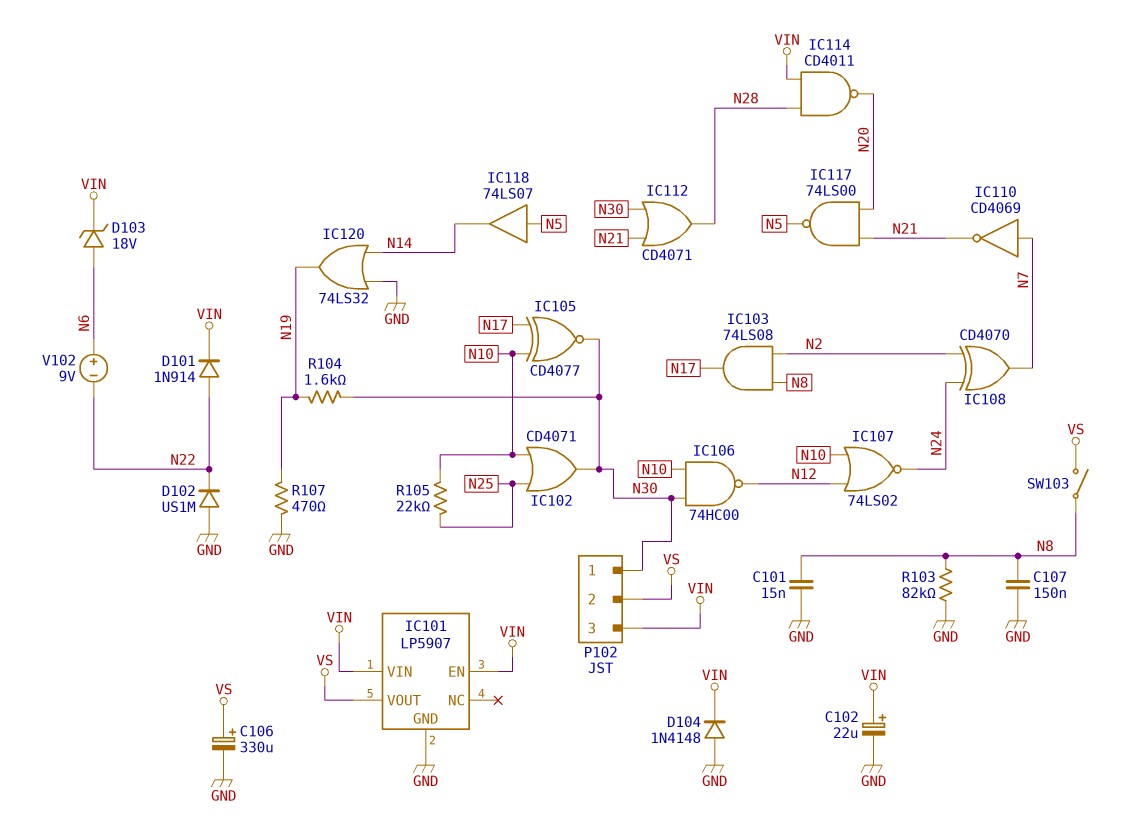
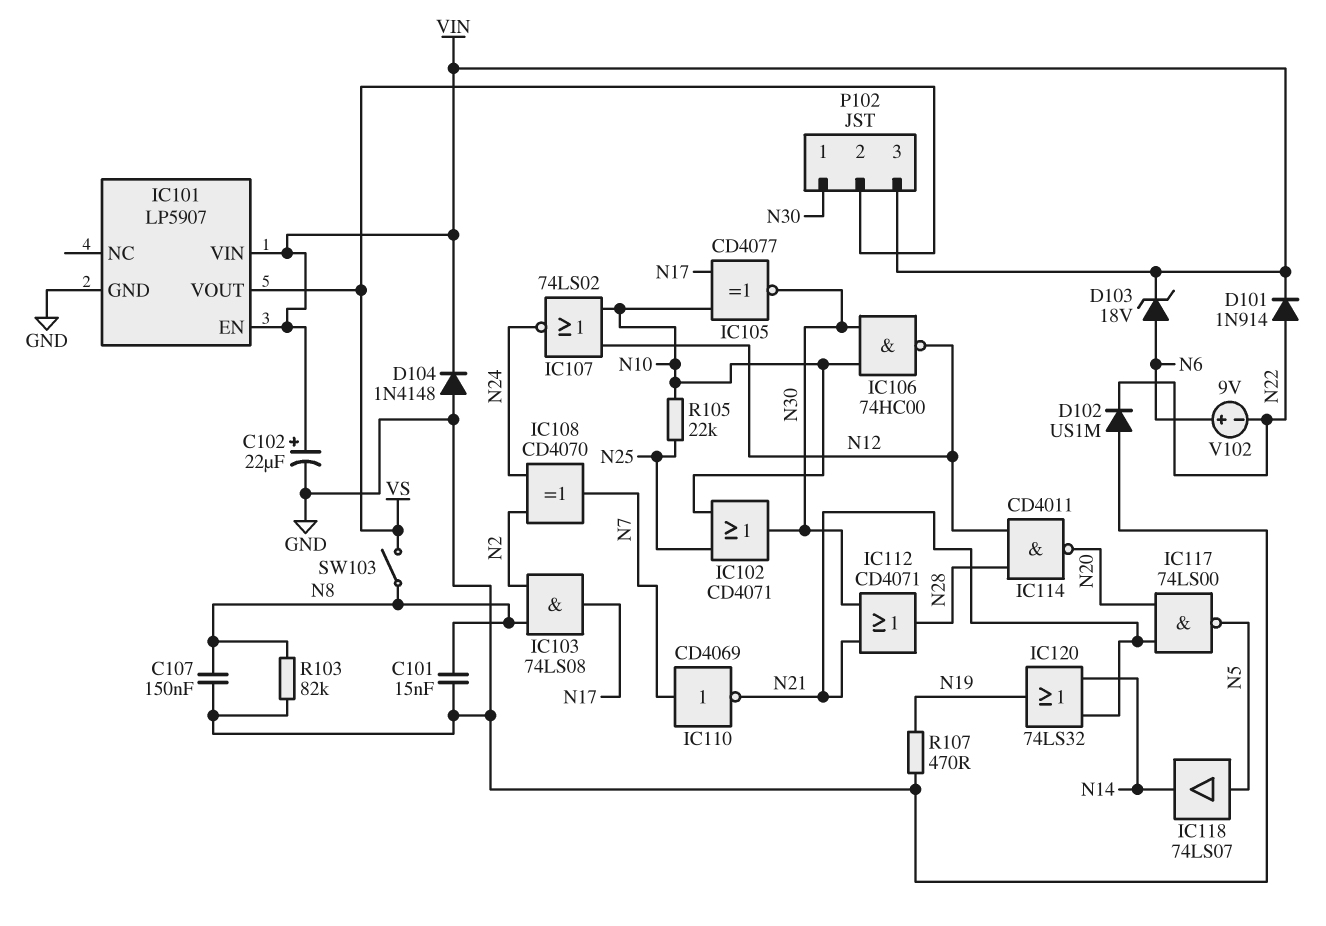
C106: 330uF (plus VS, minus GND) -> none
IC114: NAND CD4011 (in N28, in VIN, out N20) -> NAND CD4011 (in N12, in N28, out N20)
IC120: OR 74LS32 (in GND, in N14, out N19) -> OR 74LS32 (in N14, in N21, out N19)
R104: 1.6k (N19, N30) -> none

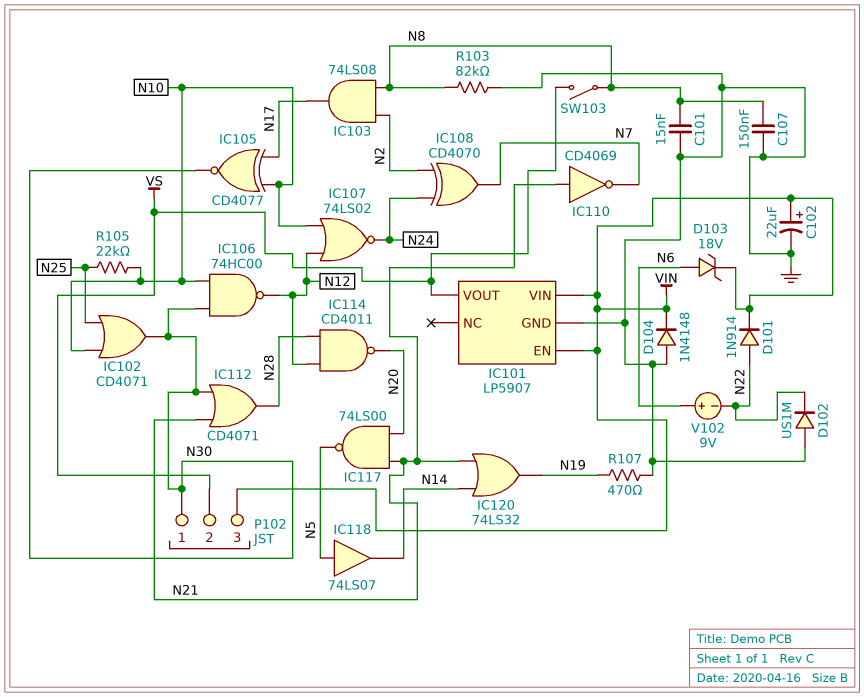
IC110: NOT CD4069 (in N7, out N21) -> NOT CD4069 (in N21, out N7)

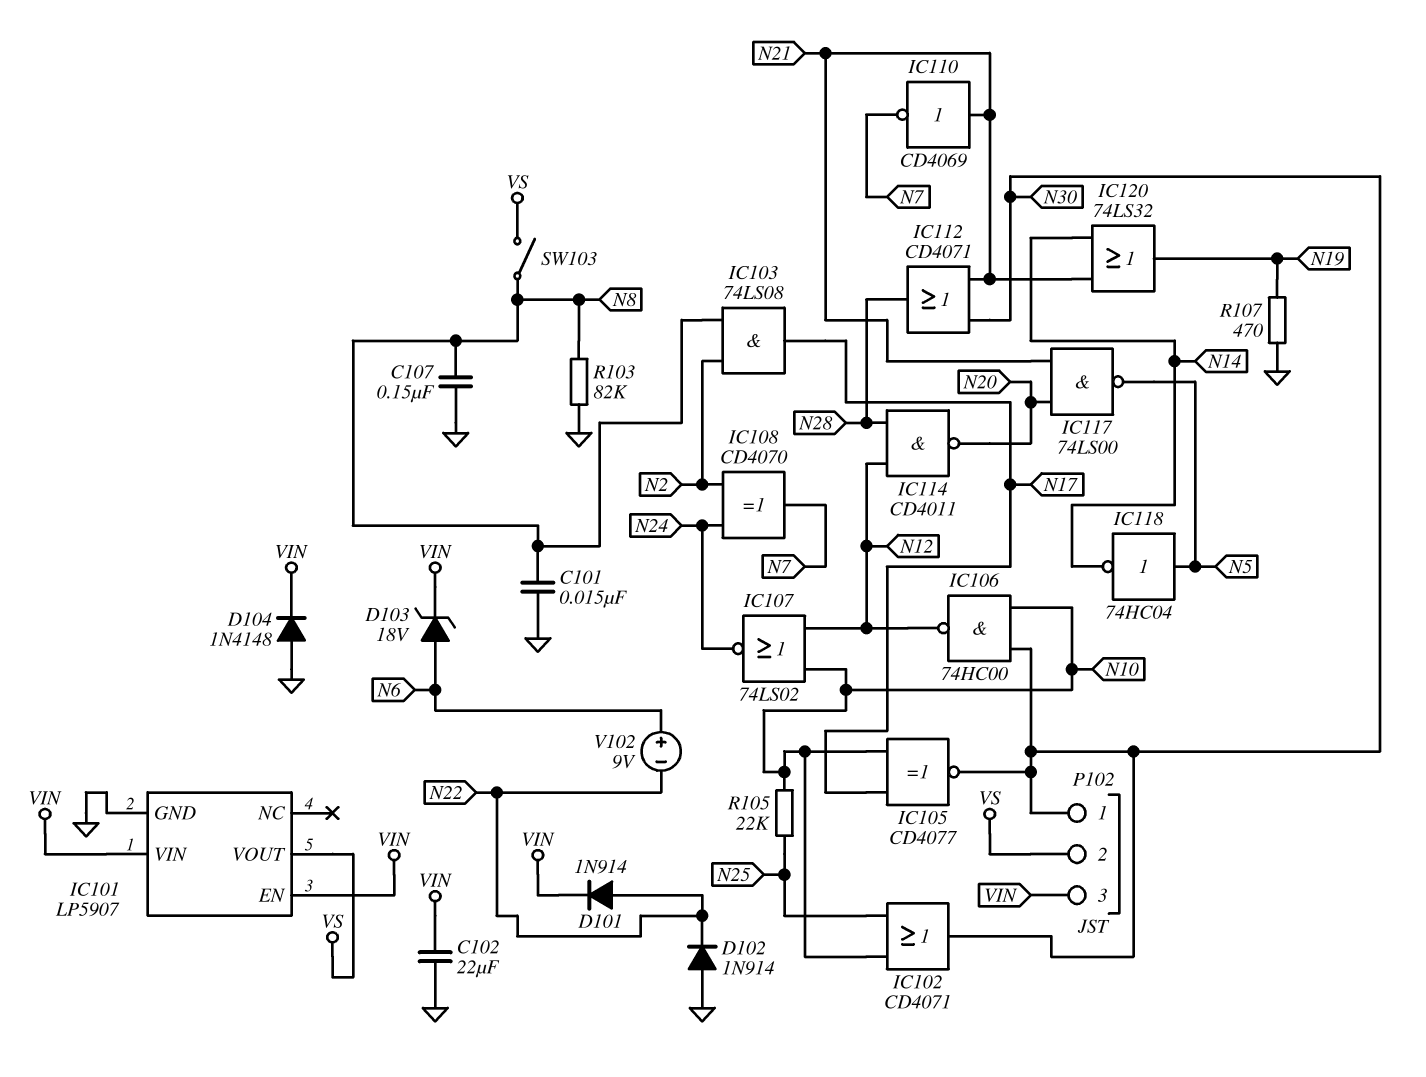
C102: 22uF (plus VIN, minus GND) -> 22uF (GND, VIN)
D102: diode US1M (A GND, K N22) -> diode 1N914 (A GND, K N22)
IC118: buffer 74LS07 (in N5, out N14) -> NOT 74HC04 (in N5, out N14)

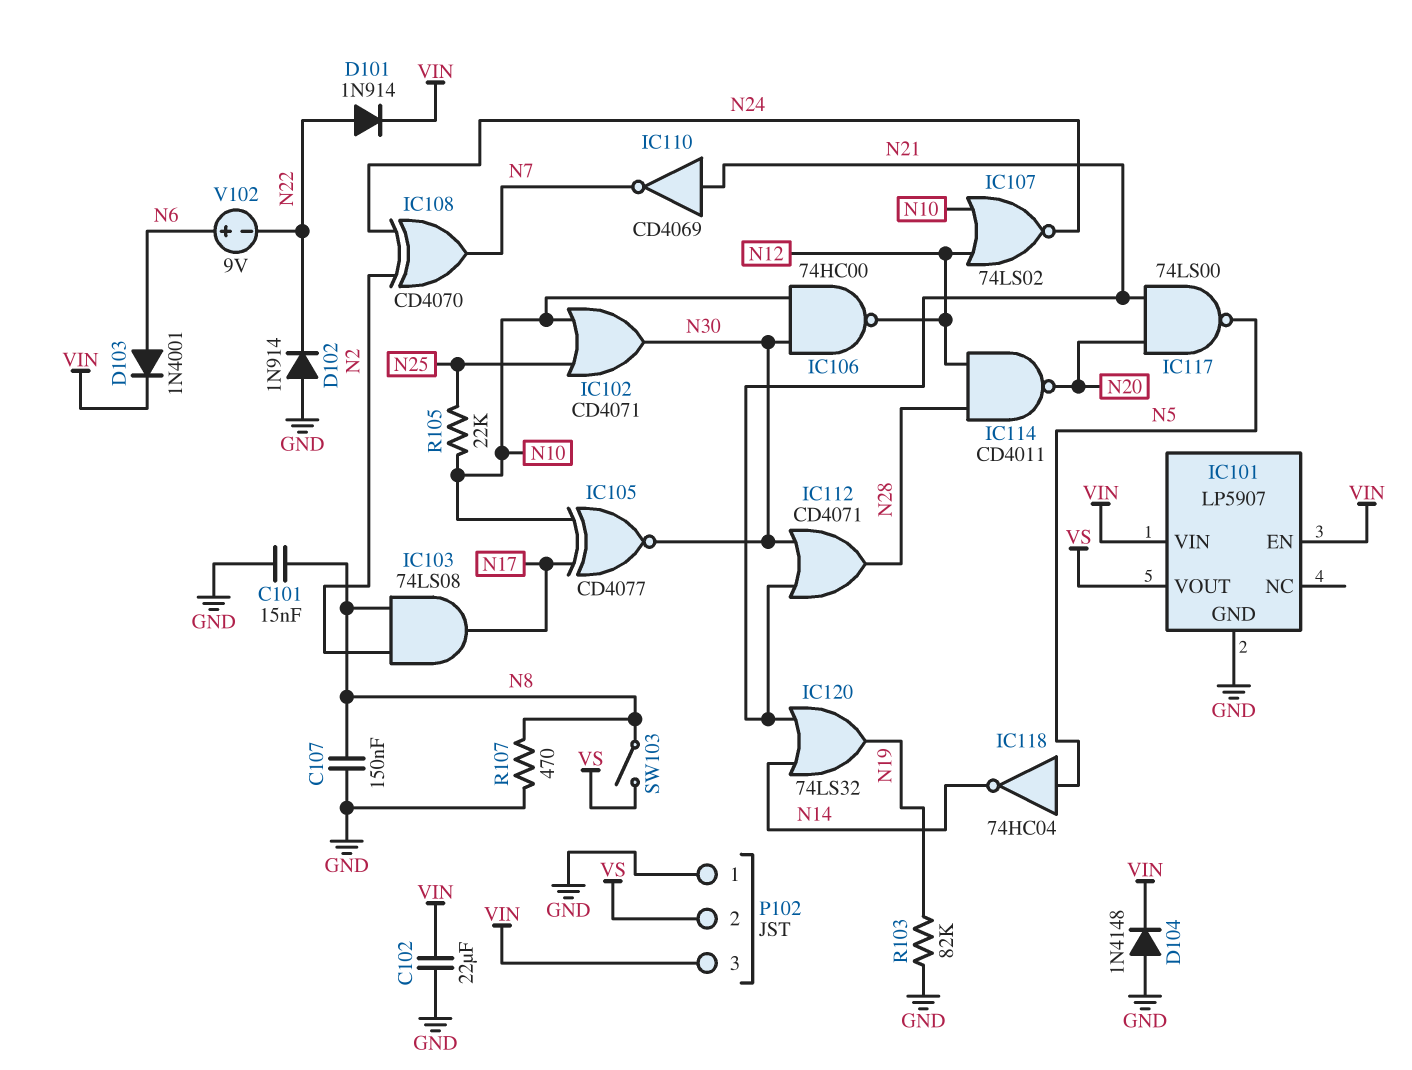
D103: zener 18V (A N6, K VIN) -> diode 1N4001 (A N6, K VIN)
P102 pin 1: N30 -> GND
R103: 82k (GND, N8) -> 82k (GND, N19)
R107: 470 (GND, N19) -> 470 (GND, N8)

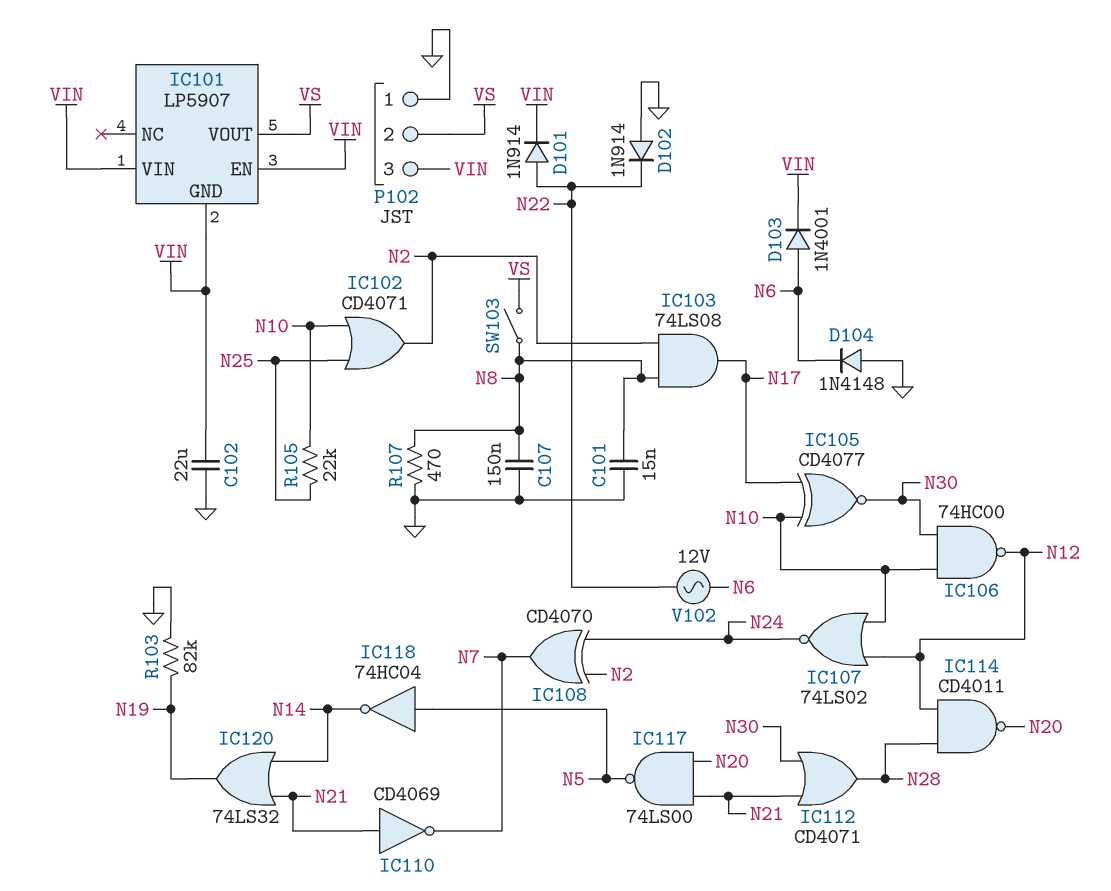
D104: diode 1N4148 (A GND, K VIN) -> diode 1N4148 (A GND, K N6)
IC101 pin GND: GND -> VIN
IC102: OR CD4071 (in N10, in N25, out N30) -> OR CD4071 (in N10, in N25, out N2)
V102: 9V (plus N6, minus N22) -> AC 12V (N6, N22)

